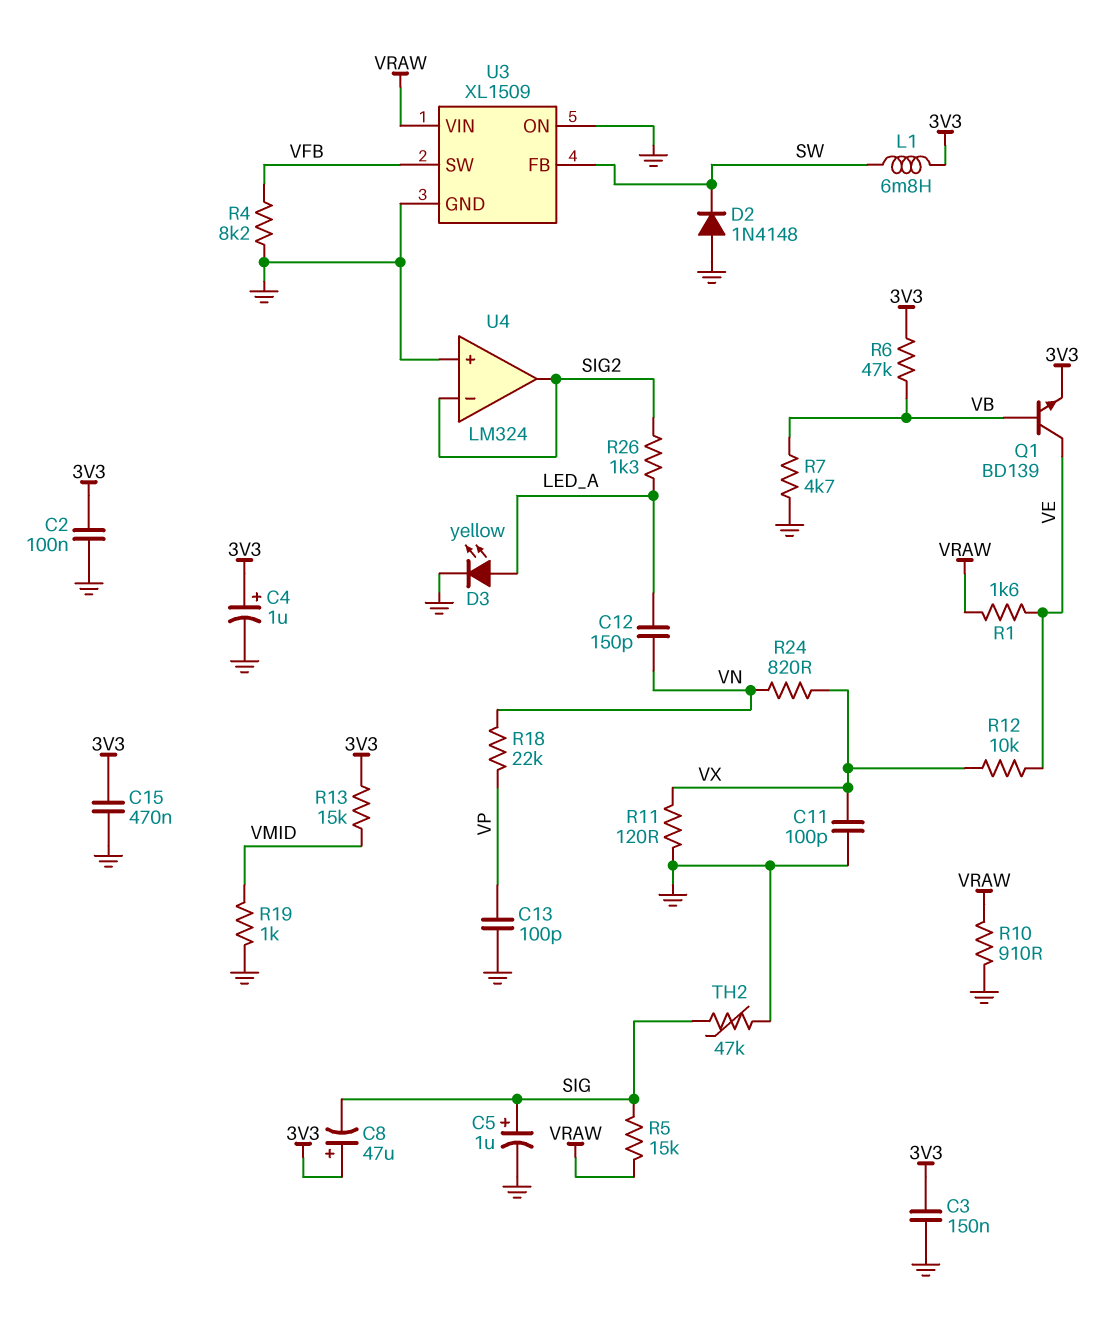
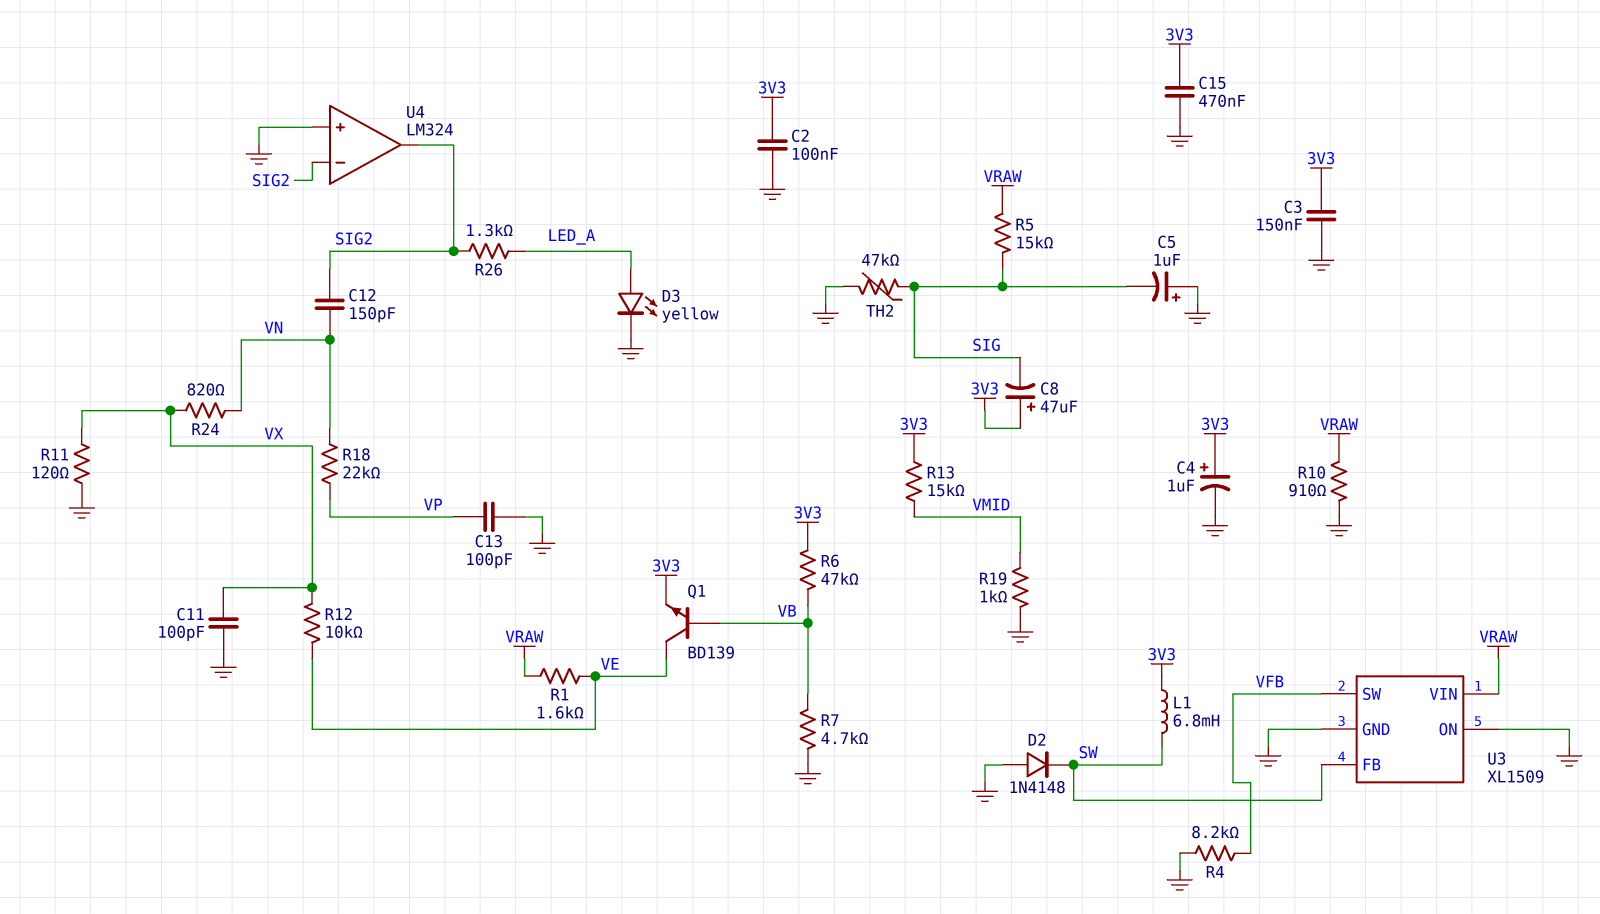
C5: 1uF (plus SIG, minus GND) -> 1uF (plus GND, minus SIG)
C12: 150pF (LED_A, VN) -> 150pF (SIG2, VN)

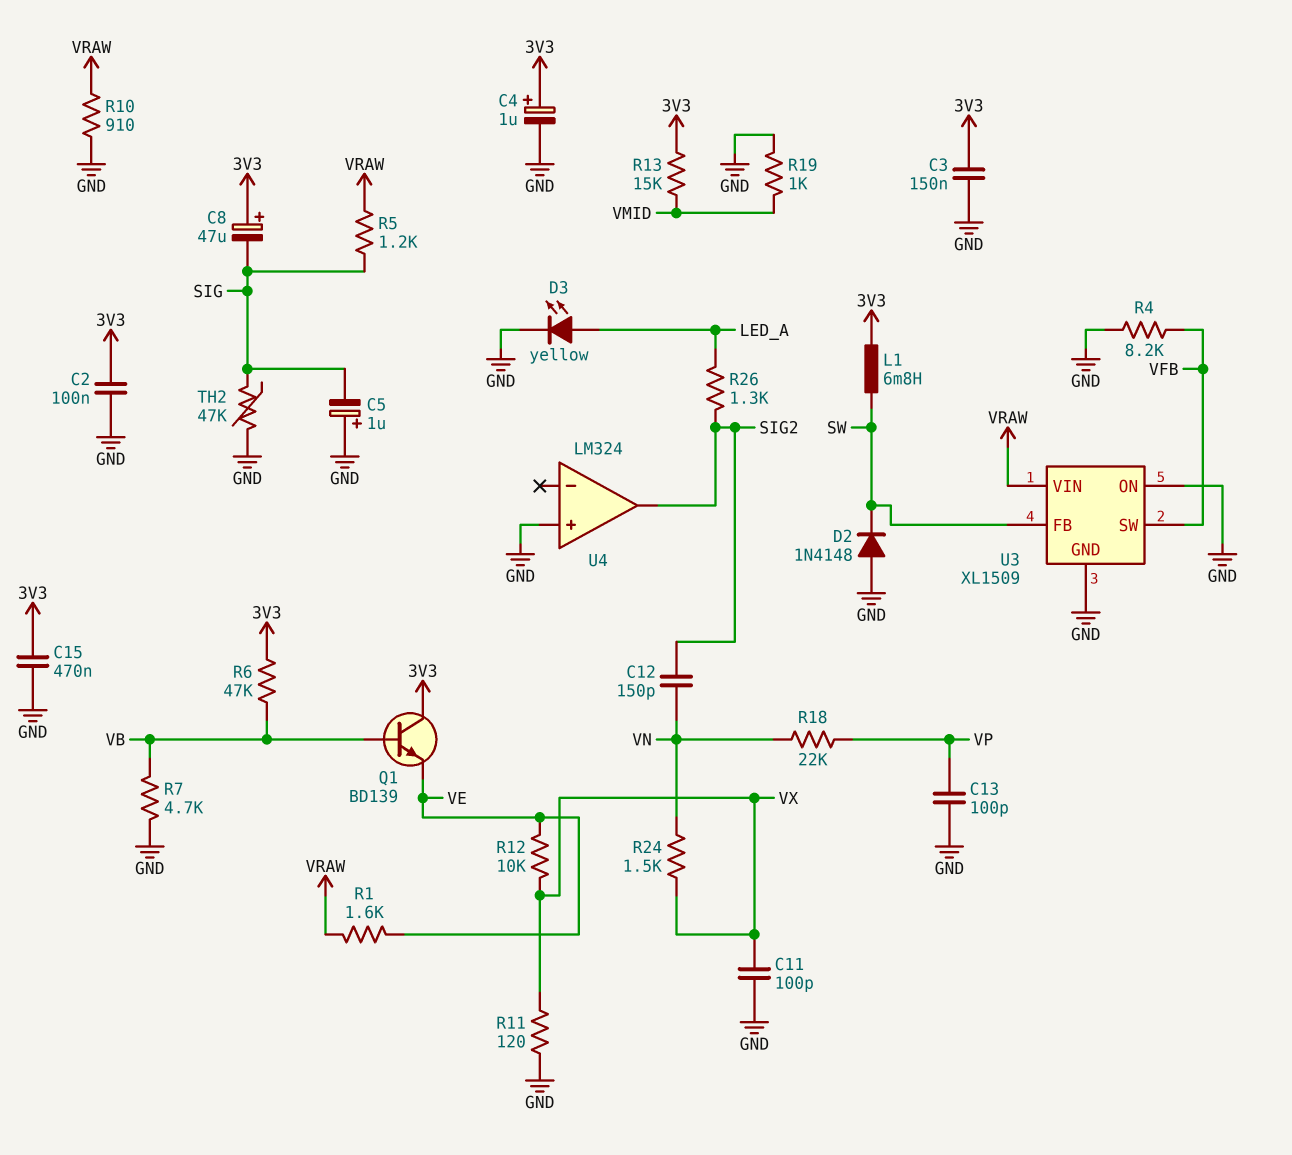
Q1: NPN BD139 (B VB, C VE, E 3V3) -> NPN BD139 (B VB, C 3V3, E VE)
R5: 15k (SIG, VRAW) -> 1.2k (SIG, VRAW)
R24: 820 (VN, VX) -> 1.5k (VN, VX)
U4 pin in-: SIG2 -> none

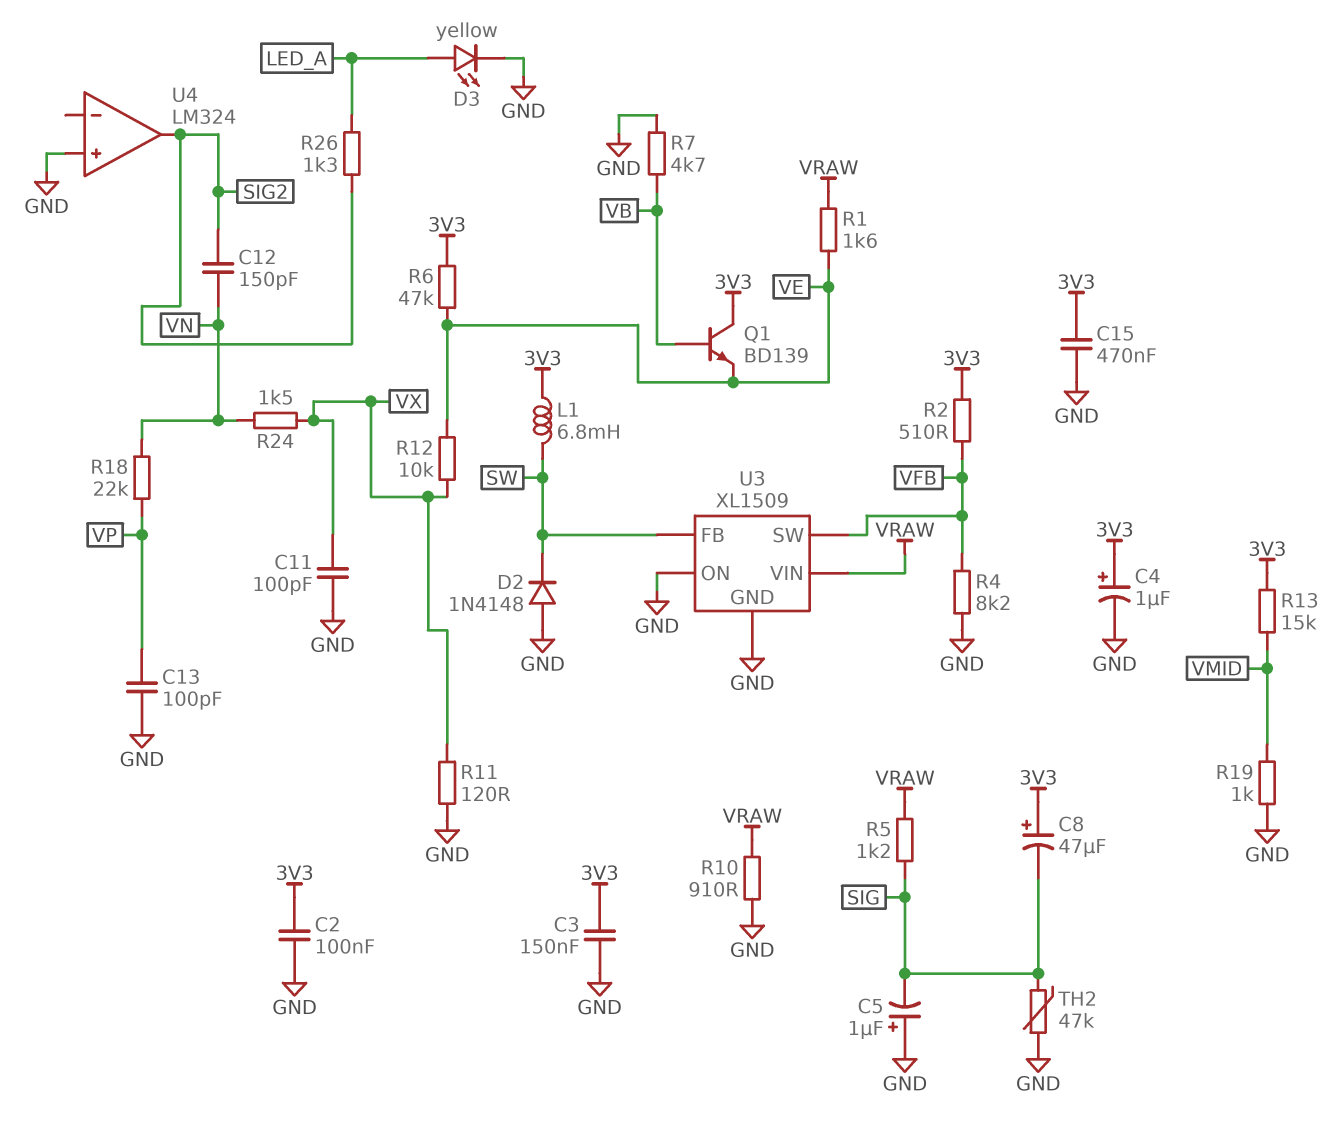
R2: none -> 510 (3V3, VFB)
R6: 47k (3V3, VB) -> 47k (3V3, VE)

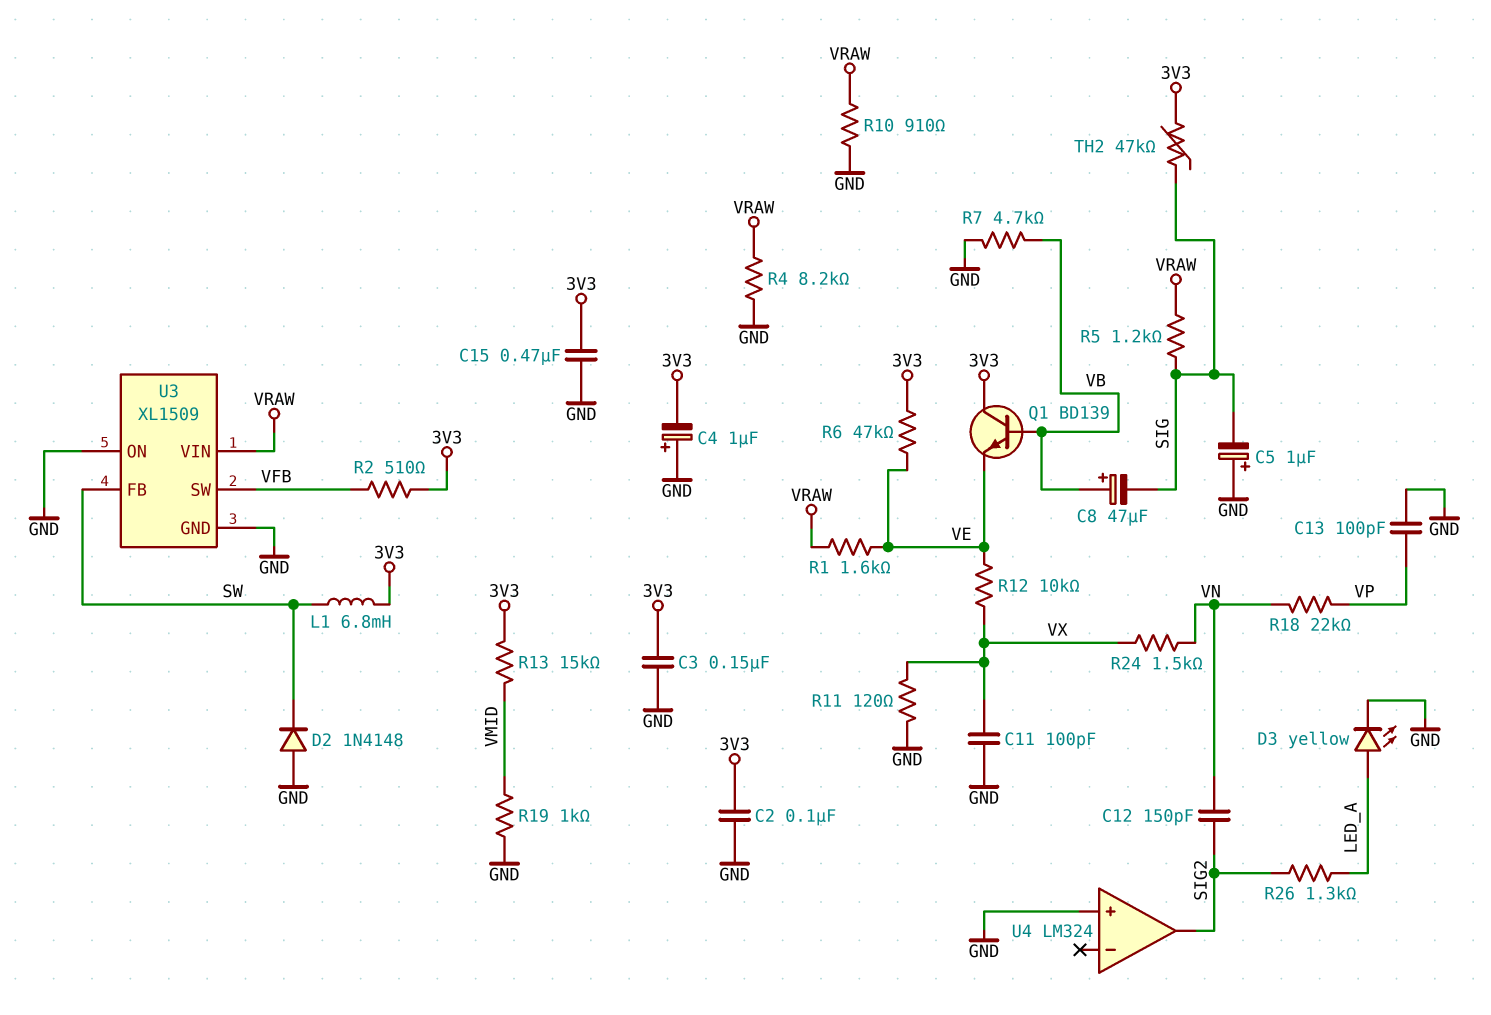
C4: 1uF (plus 3V3, minus GND) -> 1uF (plus GND, minus 3V3)
C8: 47uF (plus 3V3, minus SIG) -> 47uF (plus VB, minus SIG)
R4: 8.2k (GND, VFB) -> 8.2k (GND, VRAW)
TH2: 47k (GND, SIG) -> 47k (3V3, SIG)

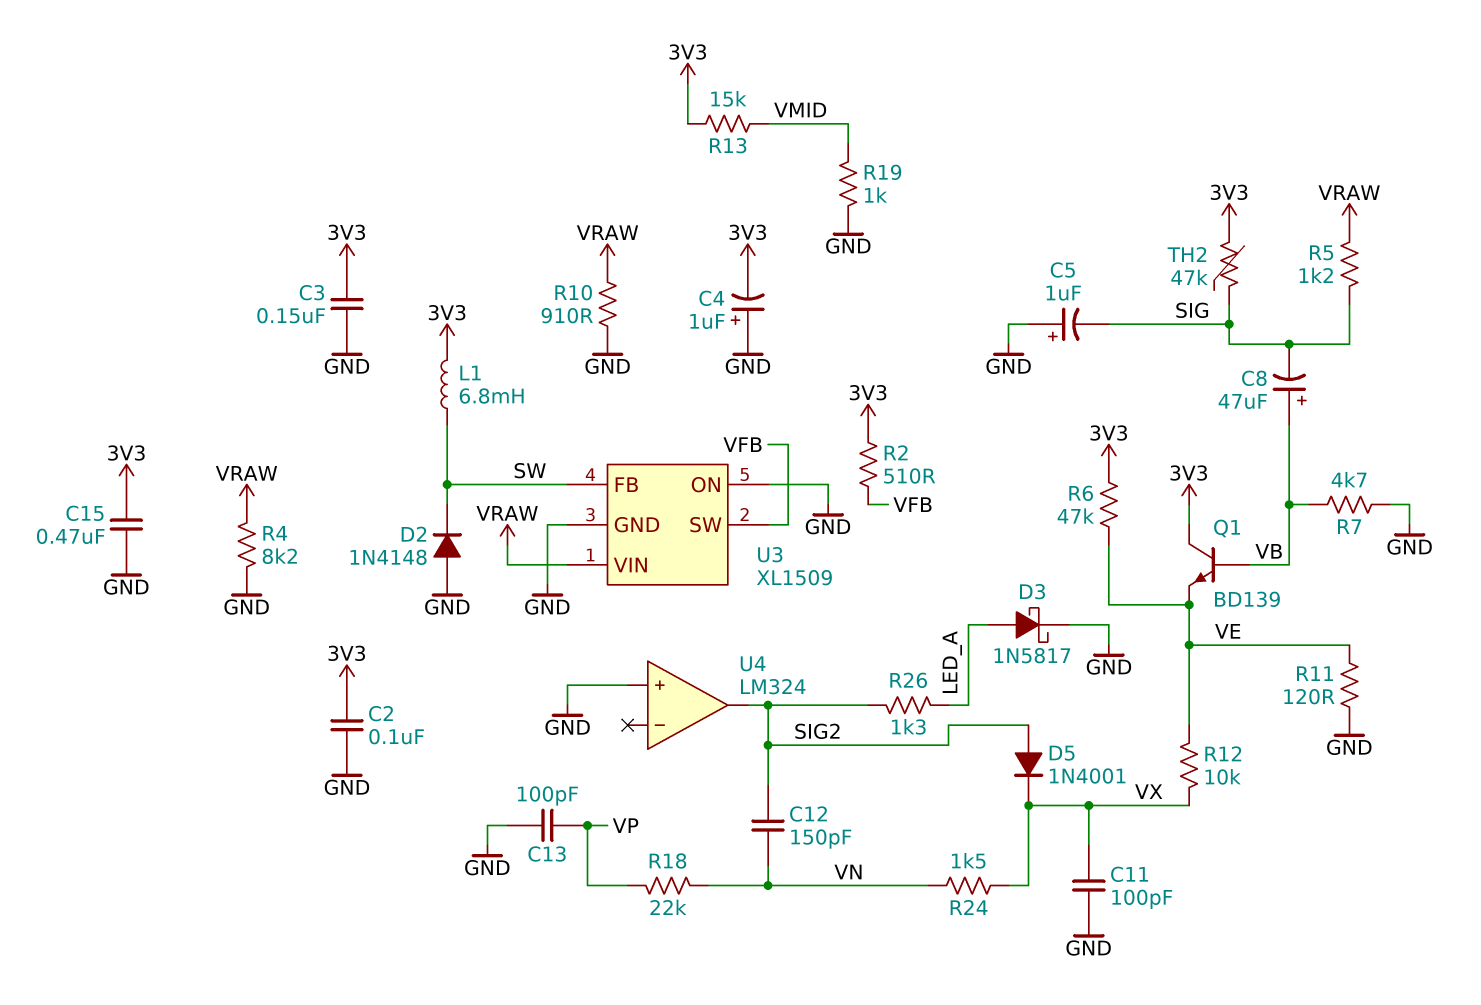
D3: LED yellow (A LED_A, K GND) -> schottky 1N5817 (A LED_A, K GND)
D5: none -> diode 1N4001 (A SIG2, K VX)
R1: 1.6k (VE, VRAW) -> none
R11: 120 (GND, VX) -> 120 (GND, VE)

